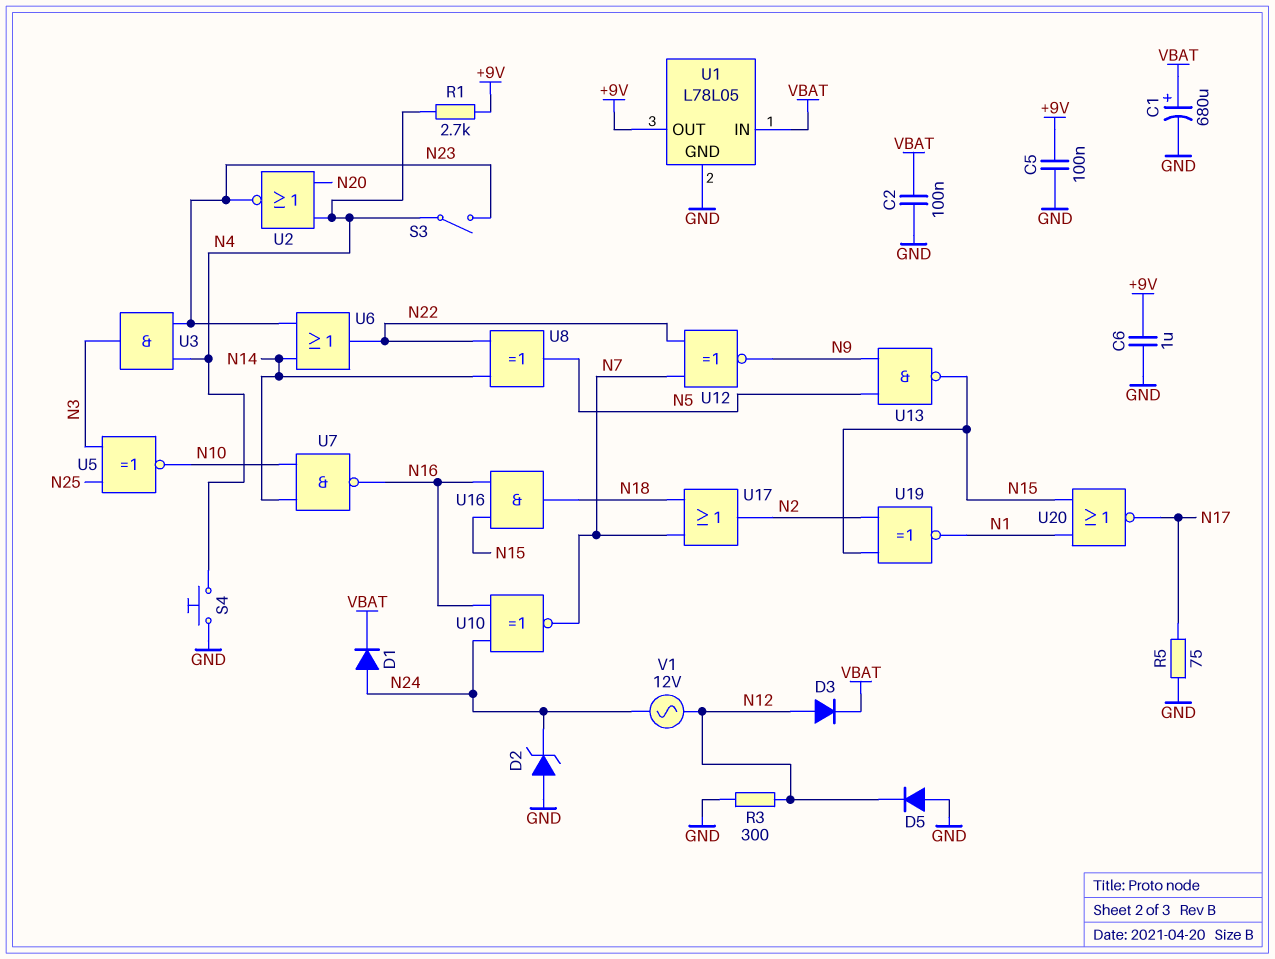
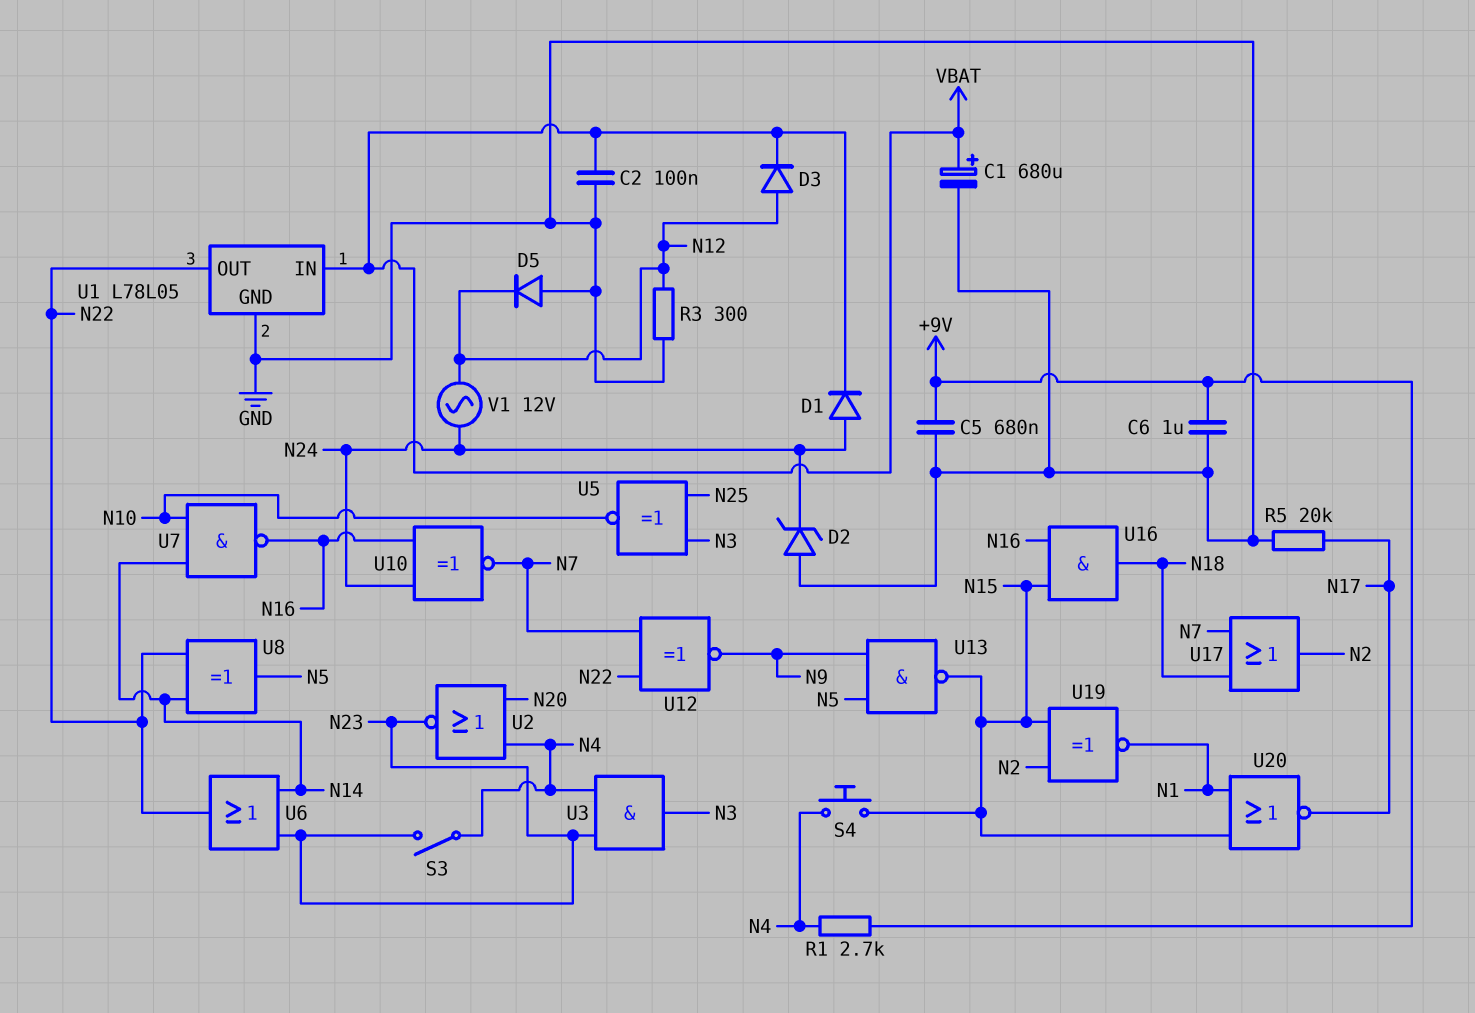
C5: 100nF (+9V, GND) -> 680nF (+9V, GND)
R5: 75 (GND, N17) -> 20k (GND, N17)
S4: button (GND, N4) -> button (N4, N15)
U1 pin OUT: +9V -> N22

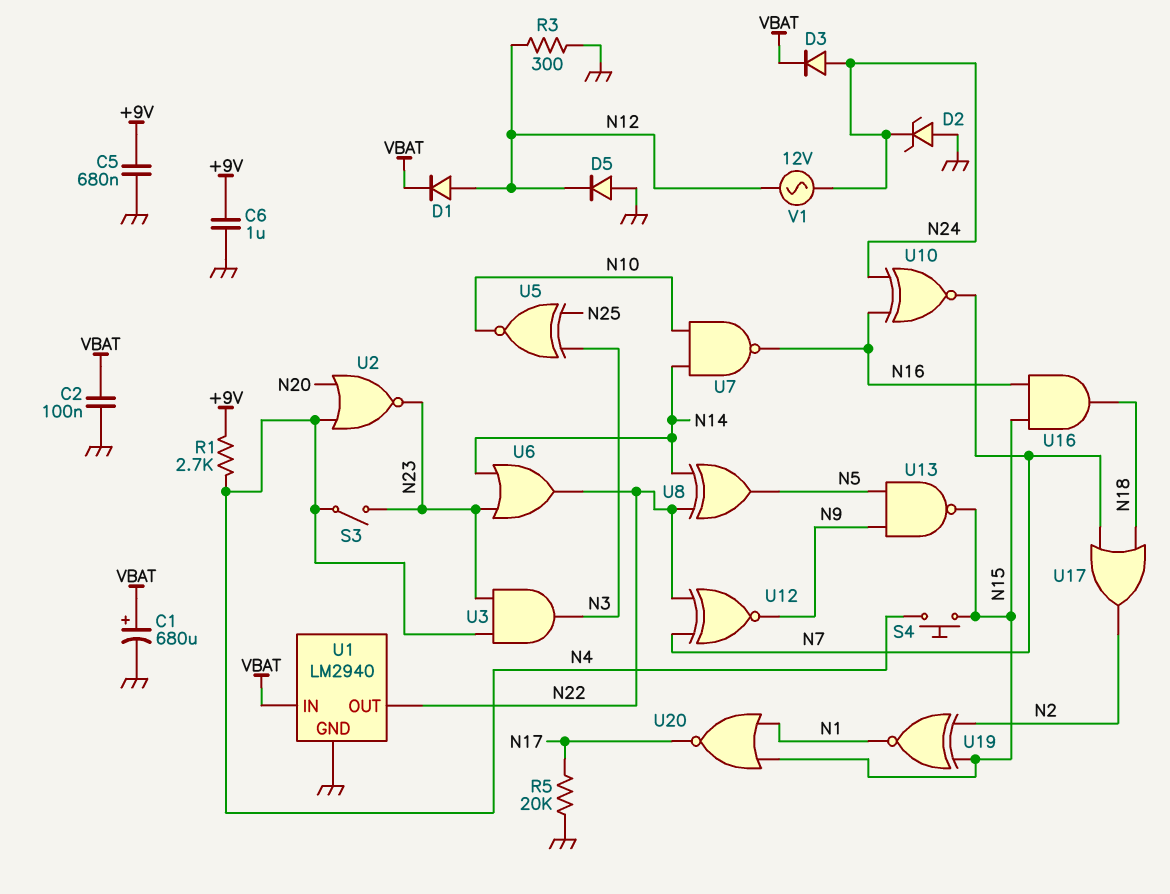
D1: diode (A N24, K VBAT) -> diode (A N12, K VBAT)
D3: diode (A N12, K VBAT) -> diode (A N24, K VBAT)
U1: L78L05 -> LM2940

